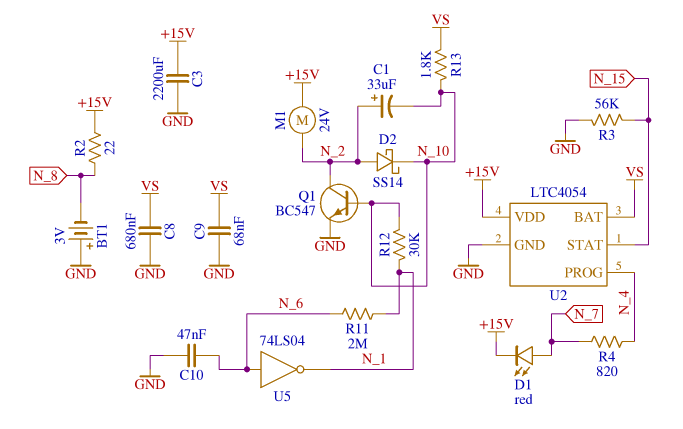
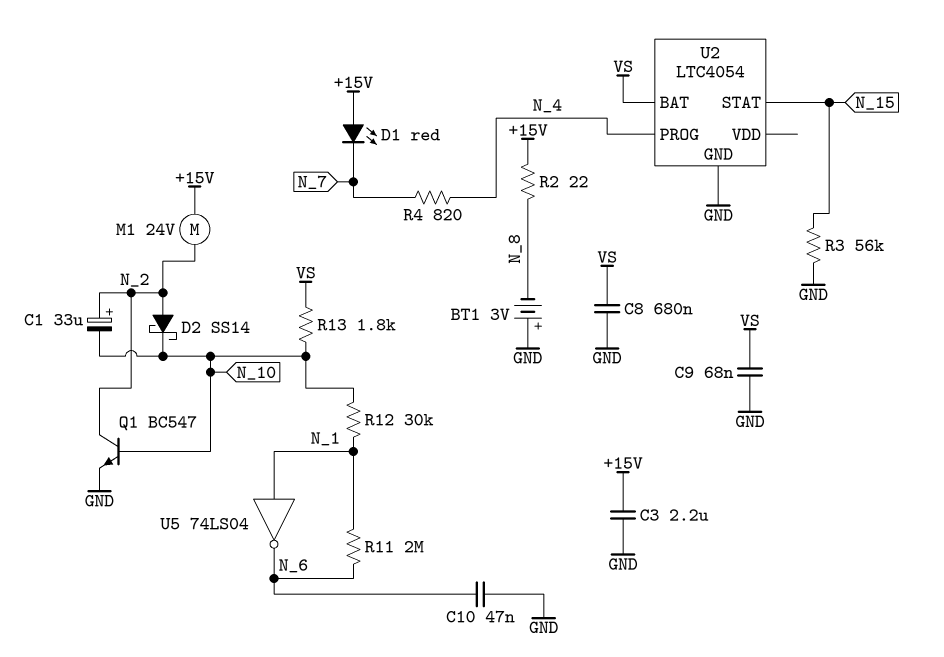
C3: 2200uF (+15V, GND) -> 2.2uF (+15V, GND)
D1: LED red (A N_7, K +15V) -> LED red (A +15V, K N_7)
U2 pin VDD: +15V -> none
U5: NOT 74LS04 (in N_6, out N_1) -> NOT 74LS04 (in N_1, out N_6)

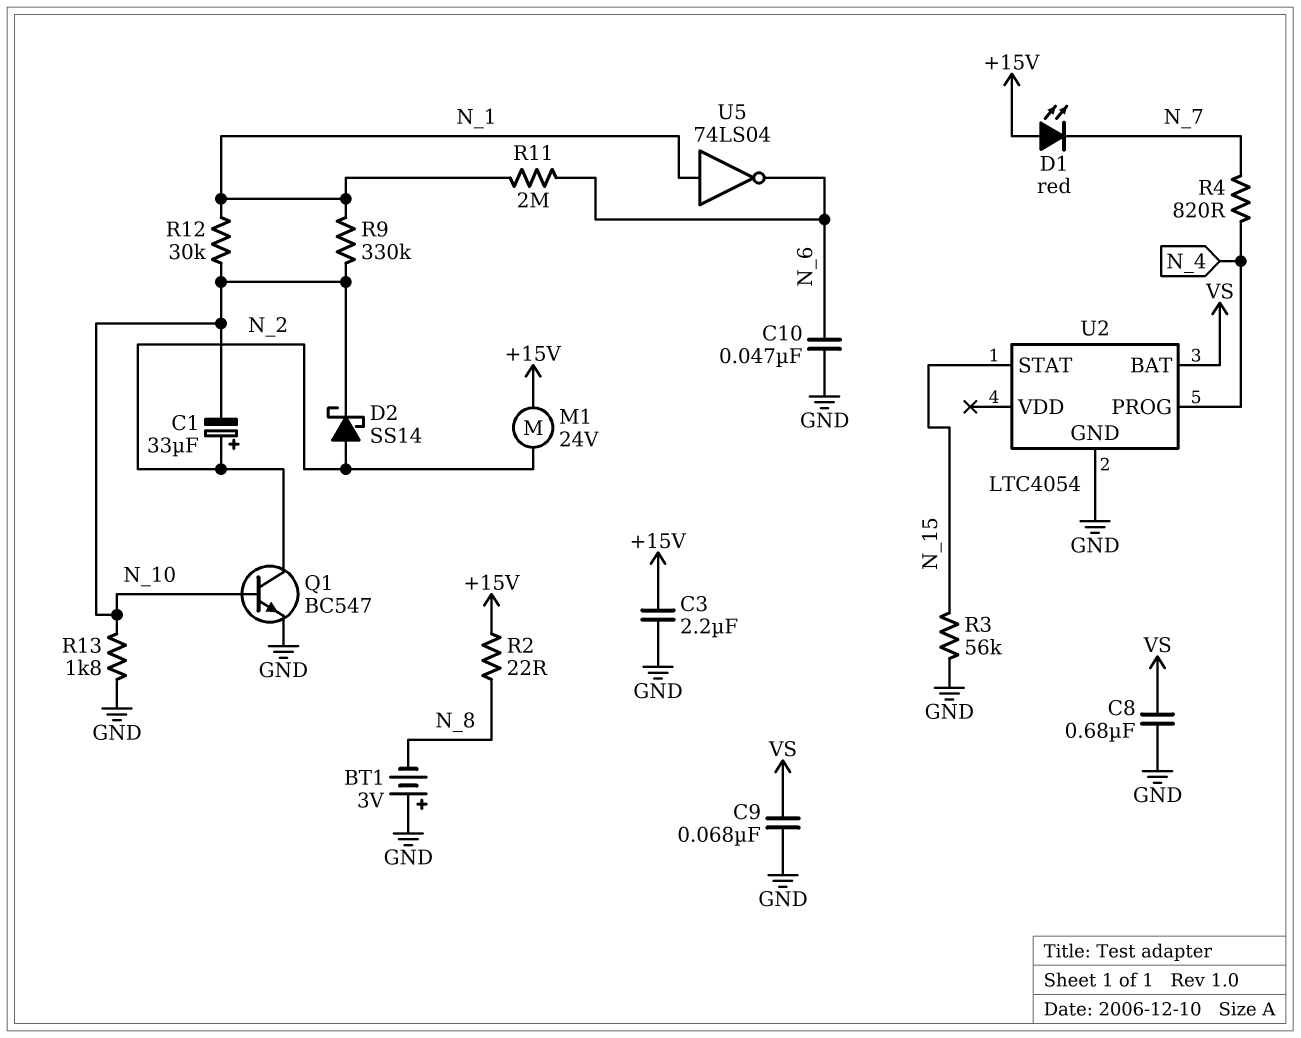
R9: none -> 330k (N_1, N_10)
R13: 1.8k (N_10, VS) -> 1.8k (GND, N_10)

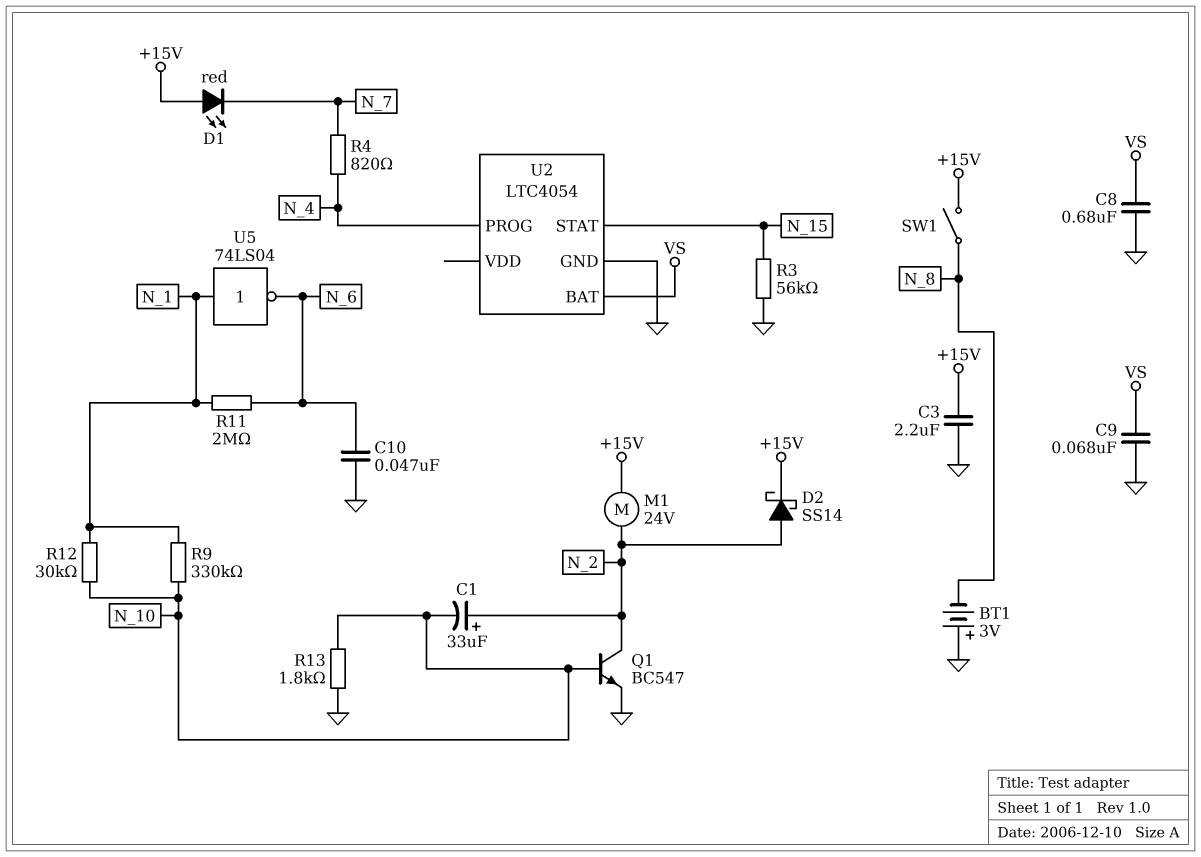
D2: schottky SS14 (A N_2, K N_10) -> schottky SS14 (A N_2, K +15V)
R2: 22 (+15V, N_8) -> none
SW1: none -> switch (+15V, N_8)

